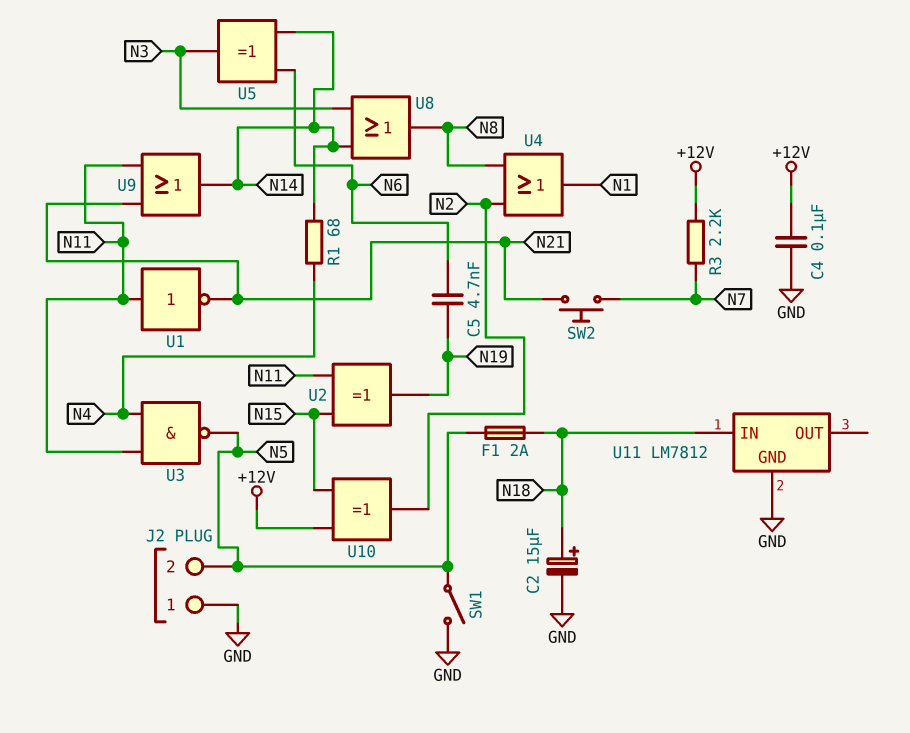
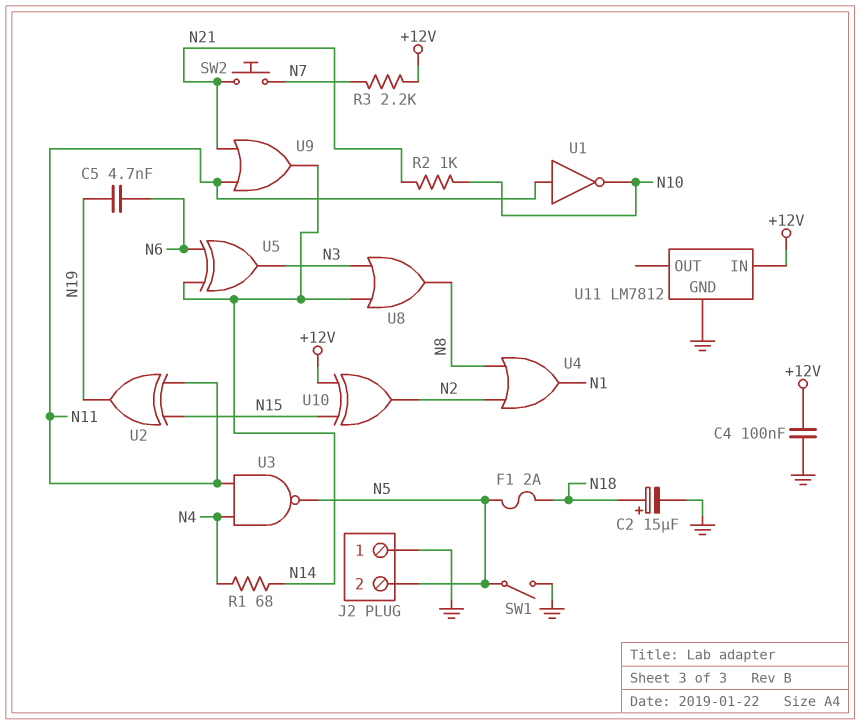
R2: none -> 1k (N10, N21)
U1: NOT (in N11, out N21) -> NOT (in N11, out N10)
U11 pin IN: N18 -> +12V

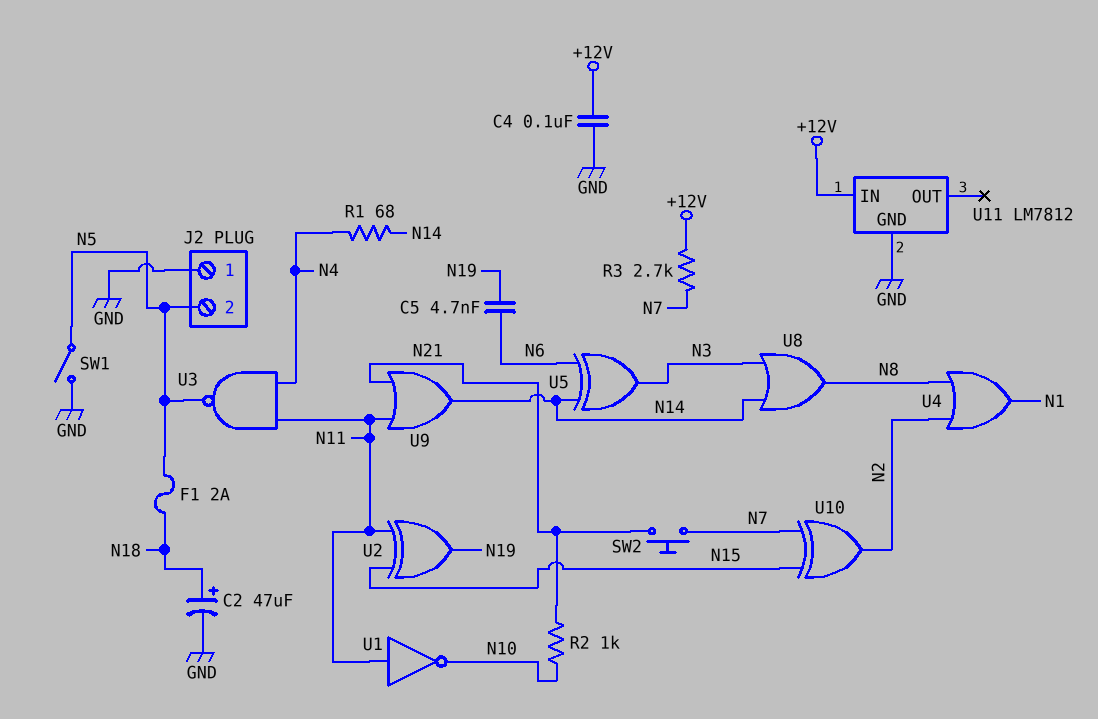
C2: 15uF (plus N18, minus GND) -> 47uF (plus N18, minus GND)
R3: 2.2k (+12V, N7) -> 2.7k (+12V, N7)
U10: XOR (in +12V, in N15, out N2) -> XOR (in N7, in N15, out N2)

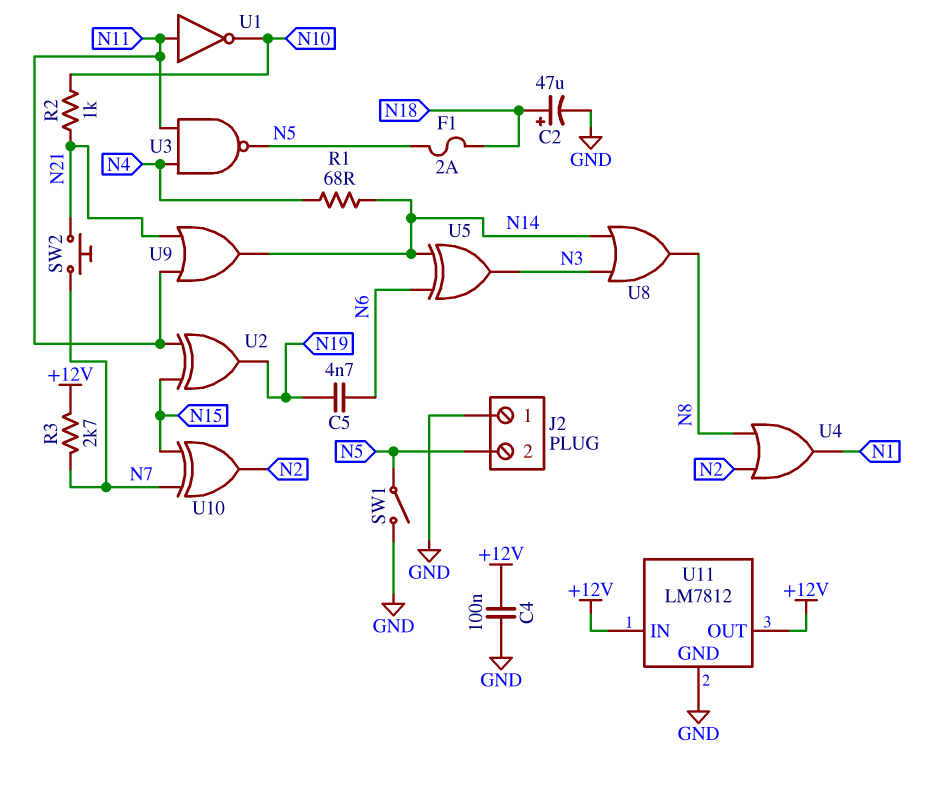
U11 pin OUT: none -> +12V

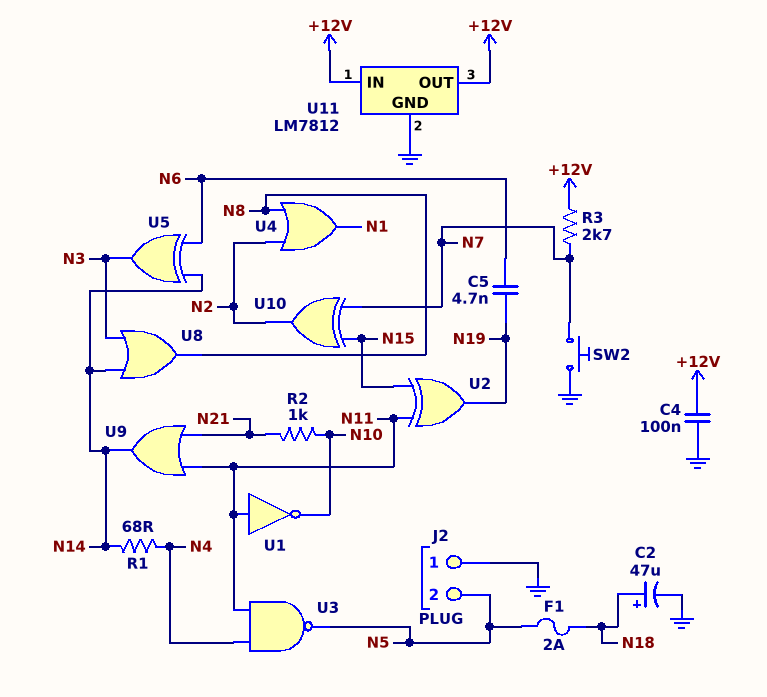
SW1: switch (GND, N5) -> none
SW2: button (N7, N21) -> button (GND, N7)

